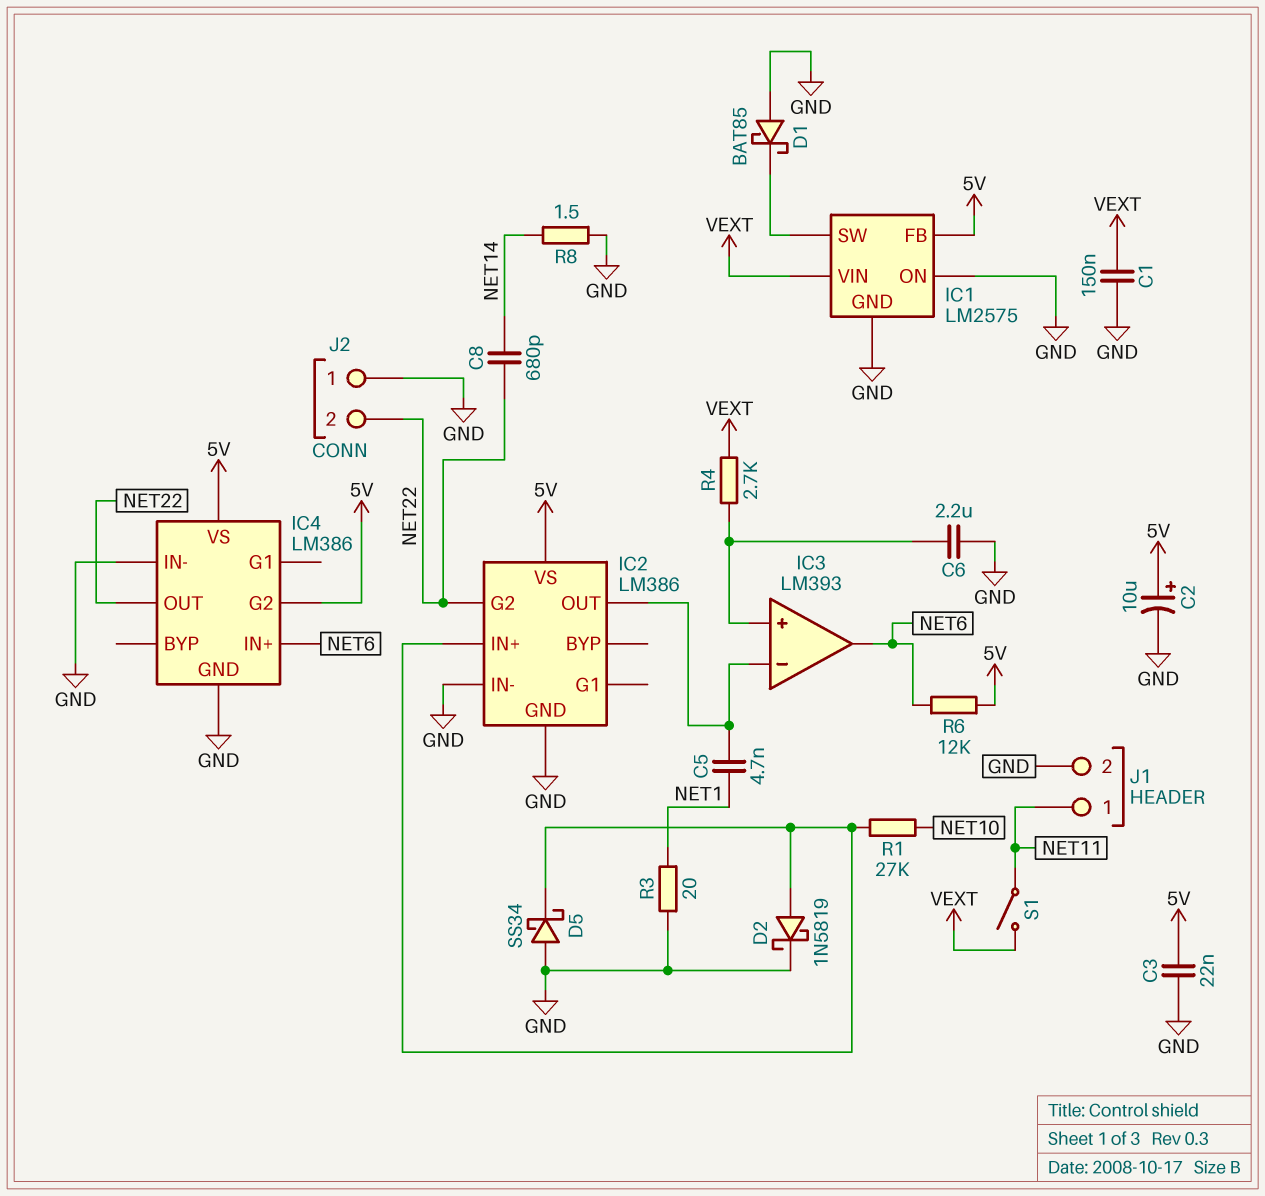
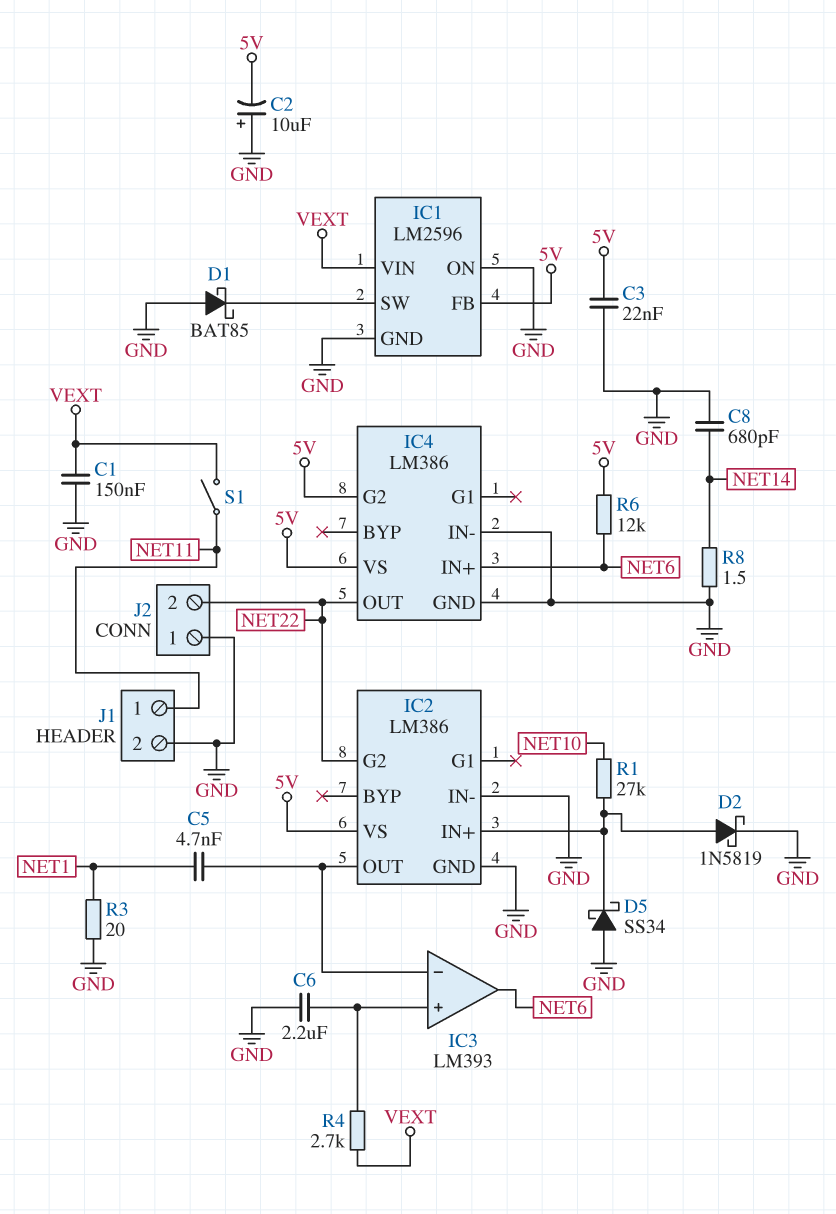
C2: 10uF (plus 5V, minus GND) -> 10uF (plus GND, minus 5V)
C8: 680pF (NET14, NET22) -> 680pF (GND, NET14)
IC1: LM2575 -> LM2596

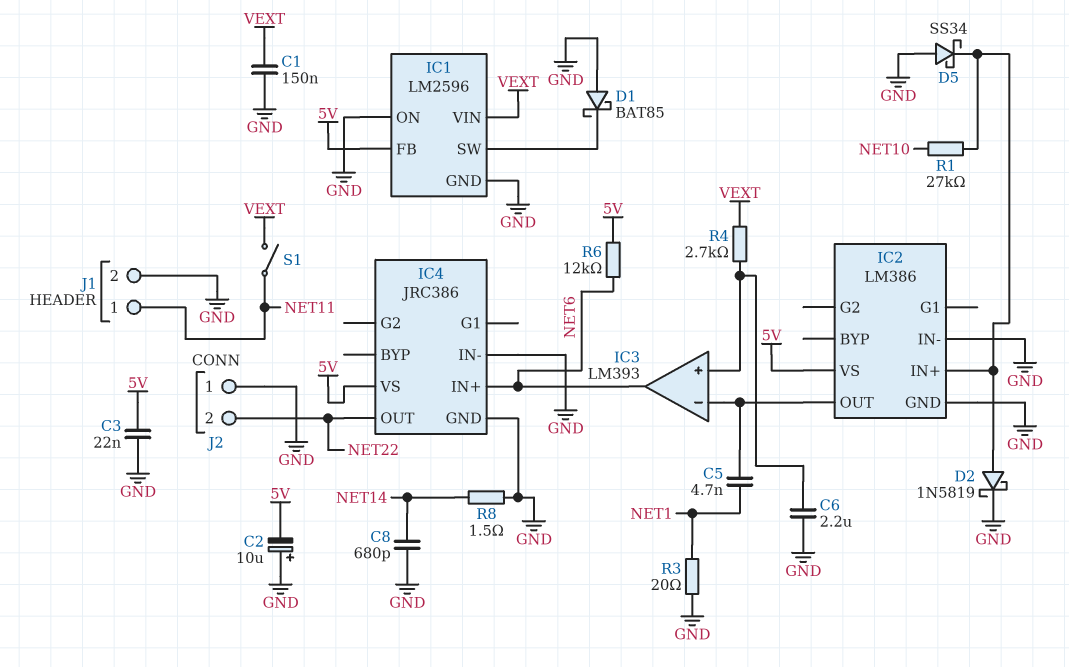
IC2 pin G2: NET22 -> none
IC4: LM386 -> JRC386
IC4 pin G2: 5V -> none

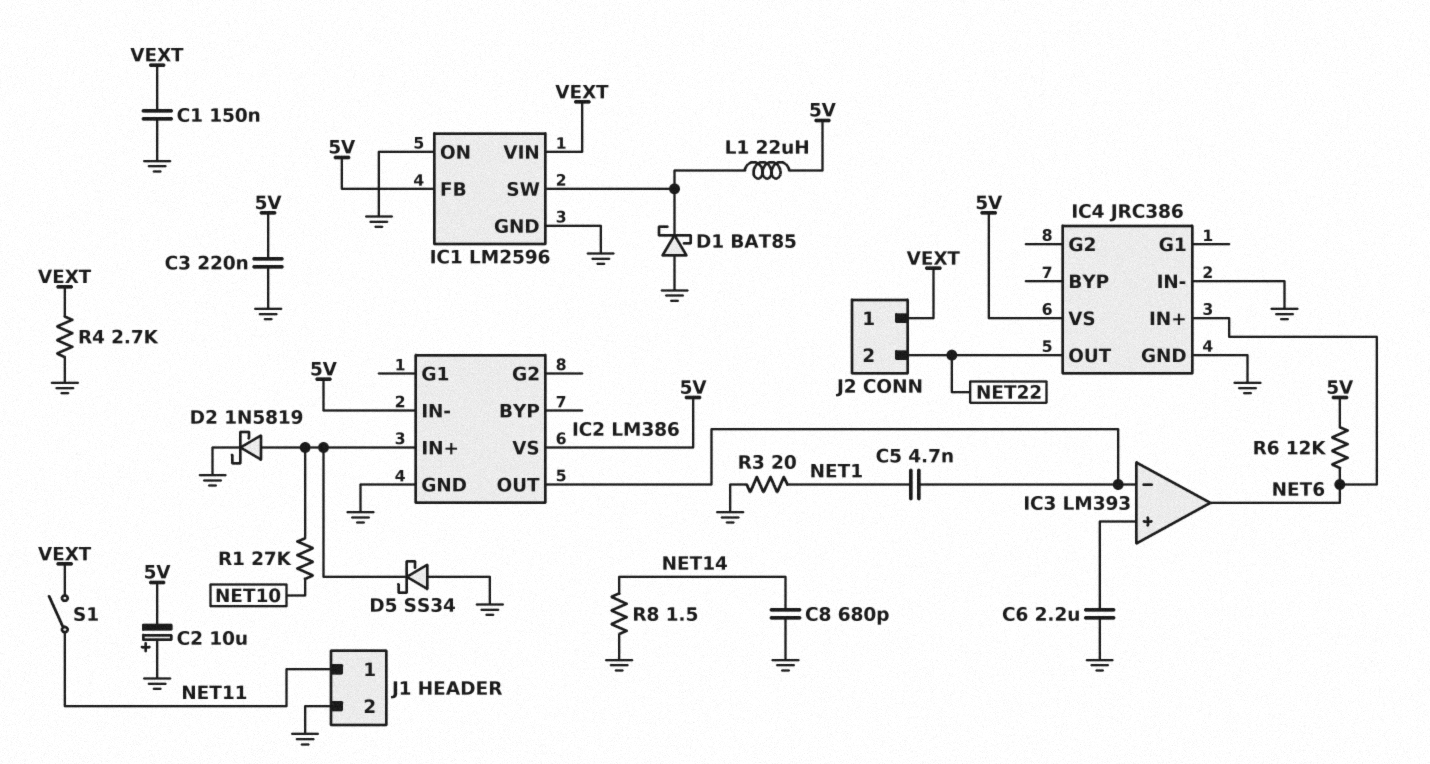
C3: 22nF (5V, GND) -> 220nF (5V, GND)
IC2 pin IN-: GND -> 5V
J2 pin 1: GND -> VEXT
L1: none -> 22uH (5V, IC1/SW)
R4: 2.7k (IC3/in+, VEXT) -> 2.7k (GND, VEXT)

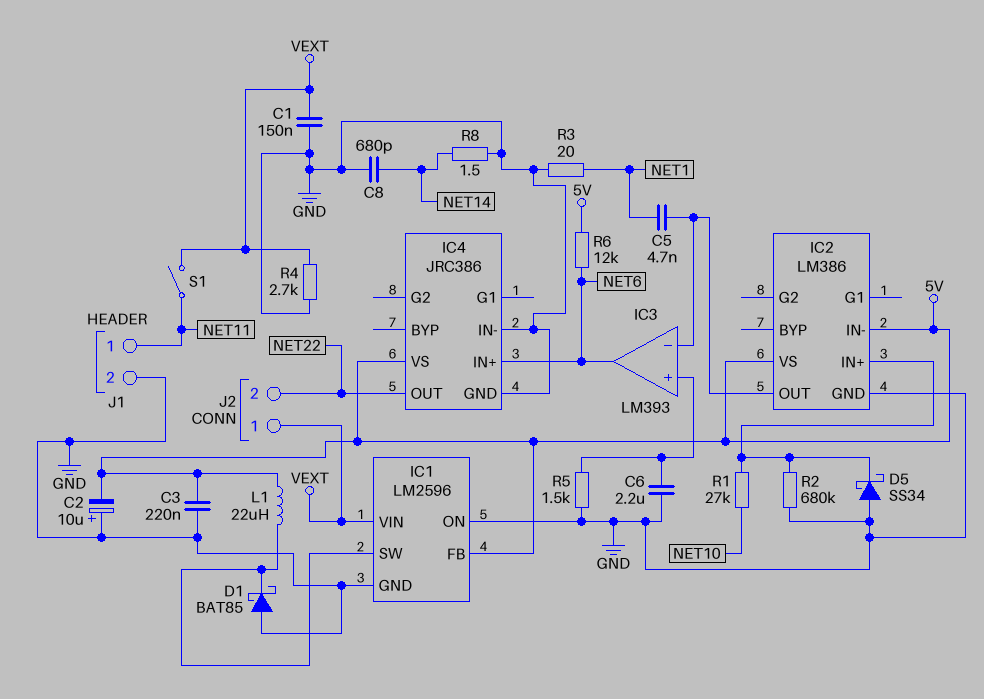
D2: schottky 1N5819 (A IC2/IN+, K GND) -> none
R2: none -> 680k (GND, IC2/IN+)
R5: none -> 1.5k (GND, IC3/in+)

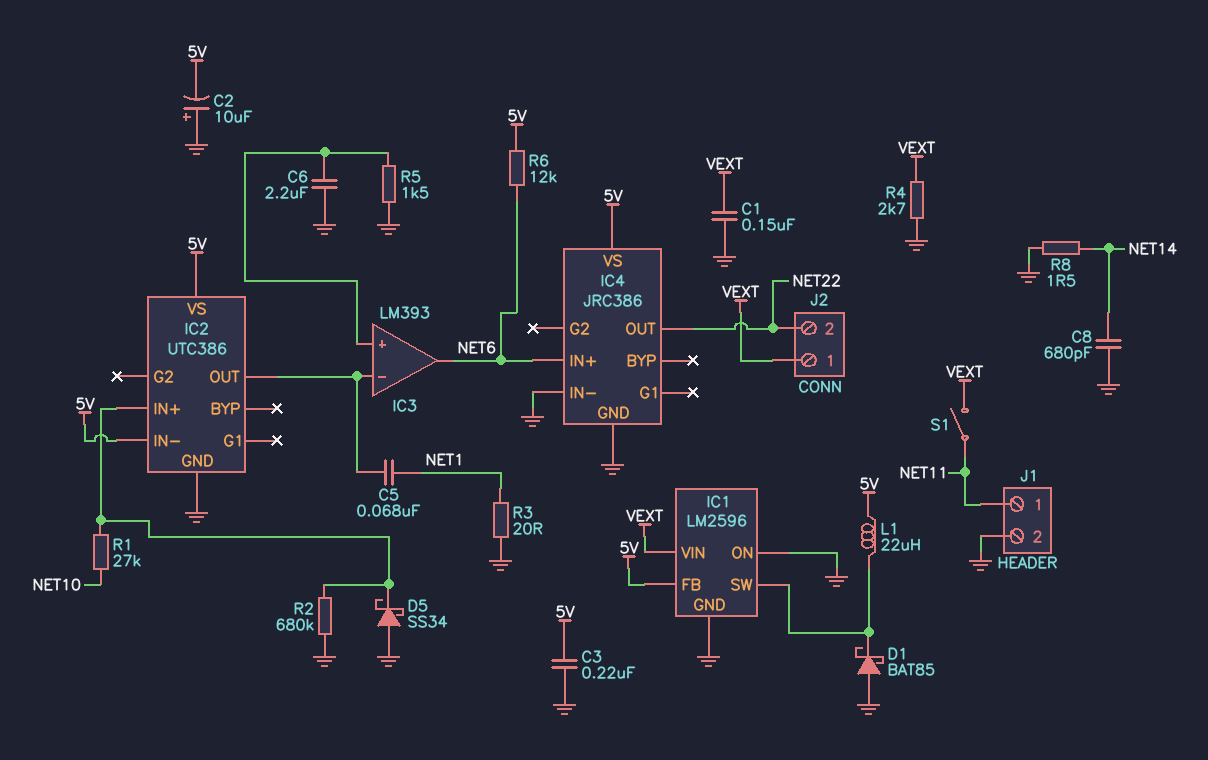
C5: 4.7nF (IC2/OUT, NET1) -> 68nF (IC2/OUT, NET1)
IC2: LM386 -> UTC386

